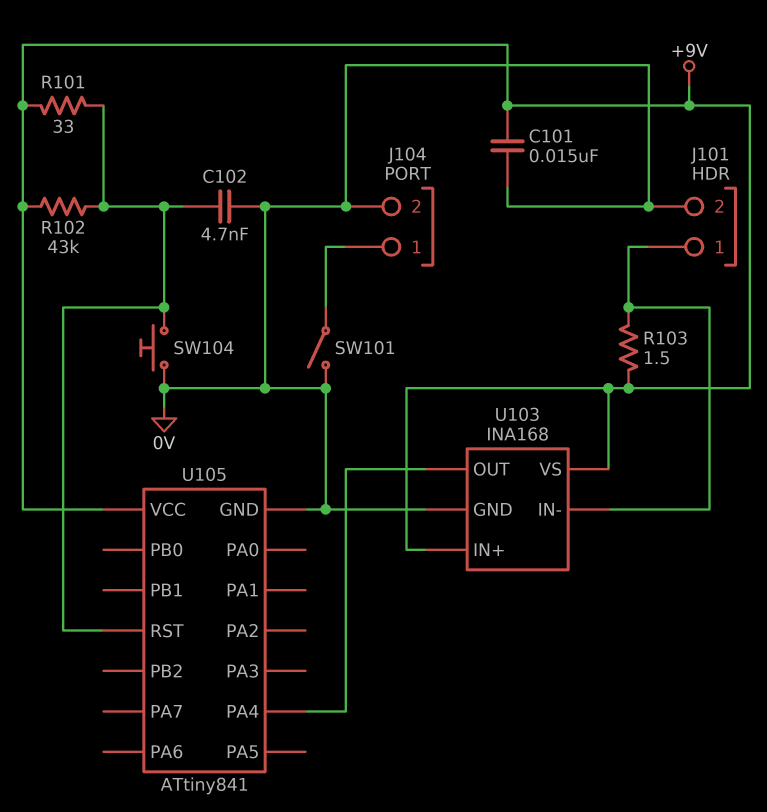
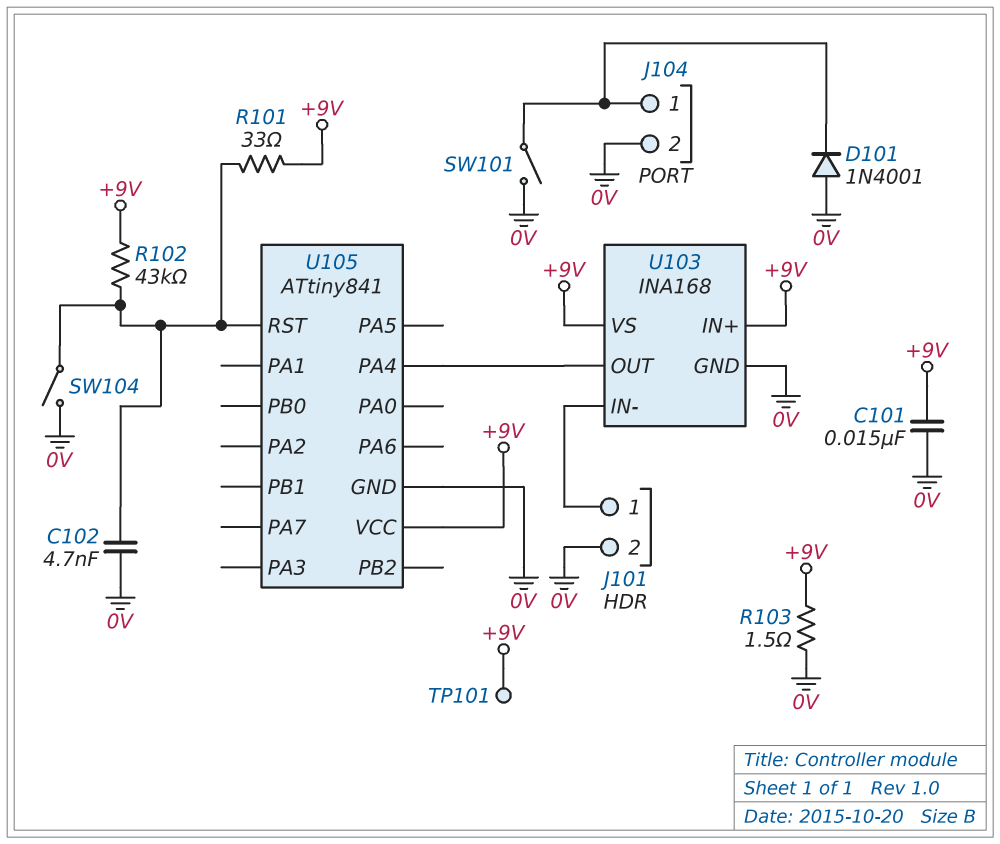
D101: none -> diode 1N4001 (A 0V, K J104/1)
R103: 1.5 (+9V, J101/1) -> 1.5 (+9V, 0V)
SW104: button (0V, U105/RST) -> switch (0V, U105/RST)
TP101: none -> test point (+9V)

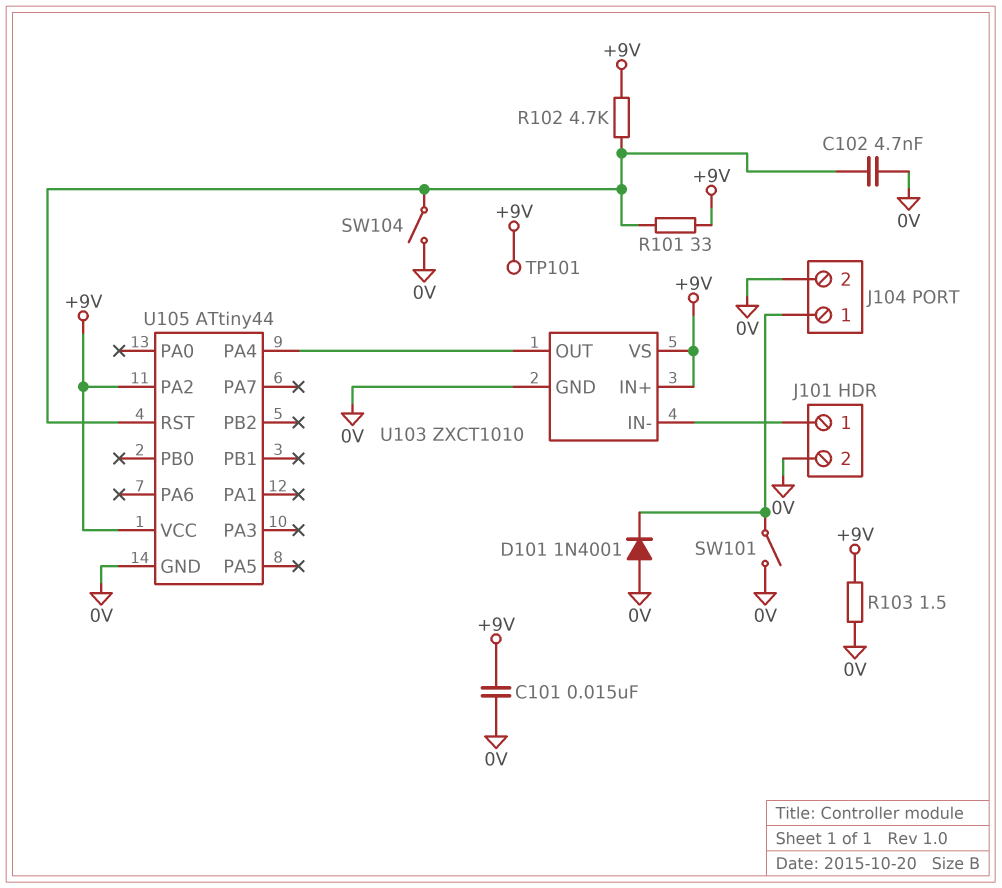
R102: 43k (+9V, U105/RST) -> 4.7k (+9V, U105/RST)
U103: INA168 -> ZXCT1010
U105: ATtiny841 -> ATtiny44
U105 pin PA2: none -> +9V

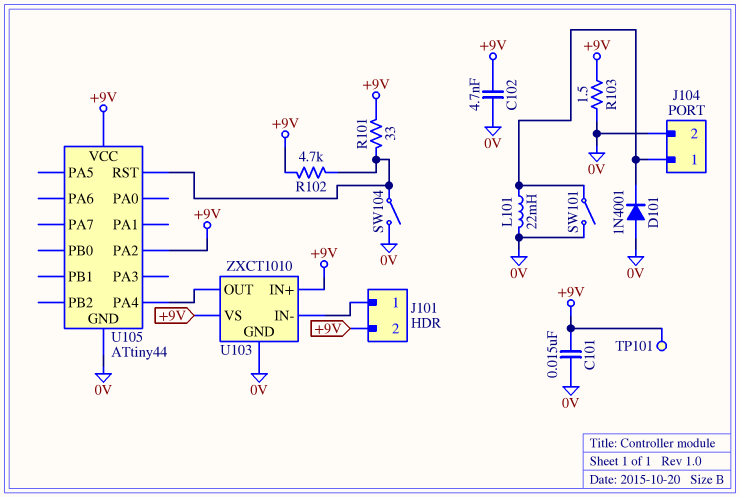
C102: 4.7nF (0V, U105/RST) -> 4.7nF (+9V, 0V)
J101 pin 2: 0V -> +9V
L101: none -> 22mH (0V, J104/1)

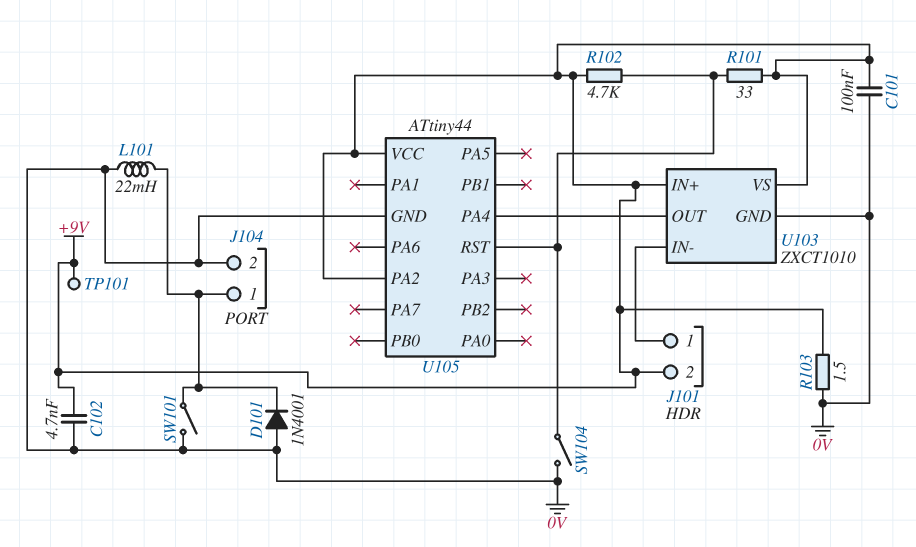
C101: 15nF (+9V, 0V) -> 100nF (+9V, 0V)

